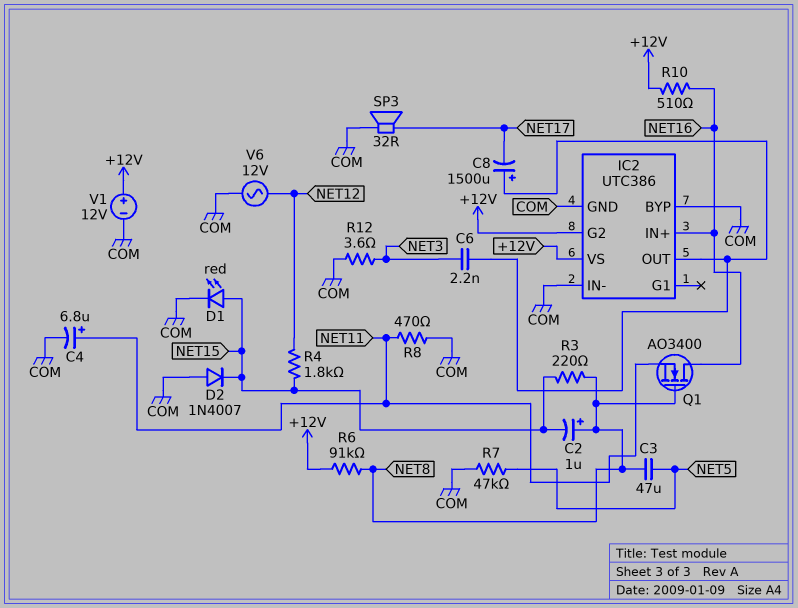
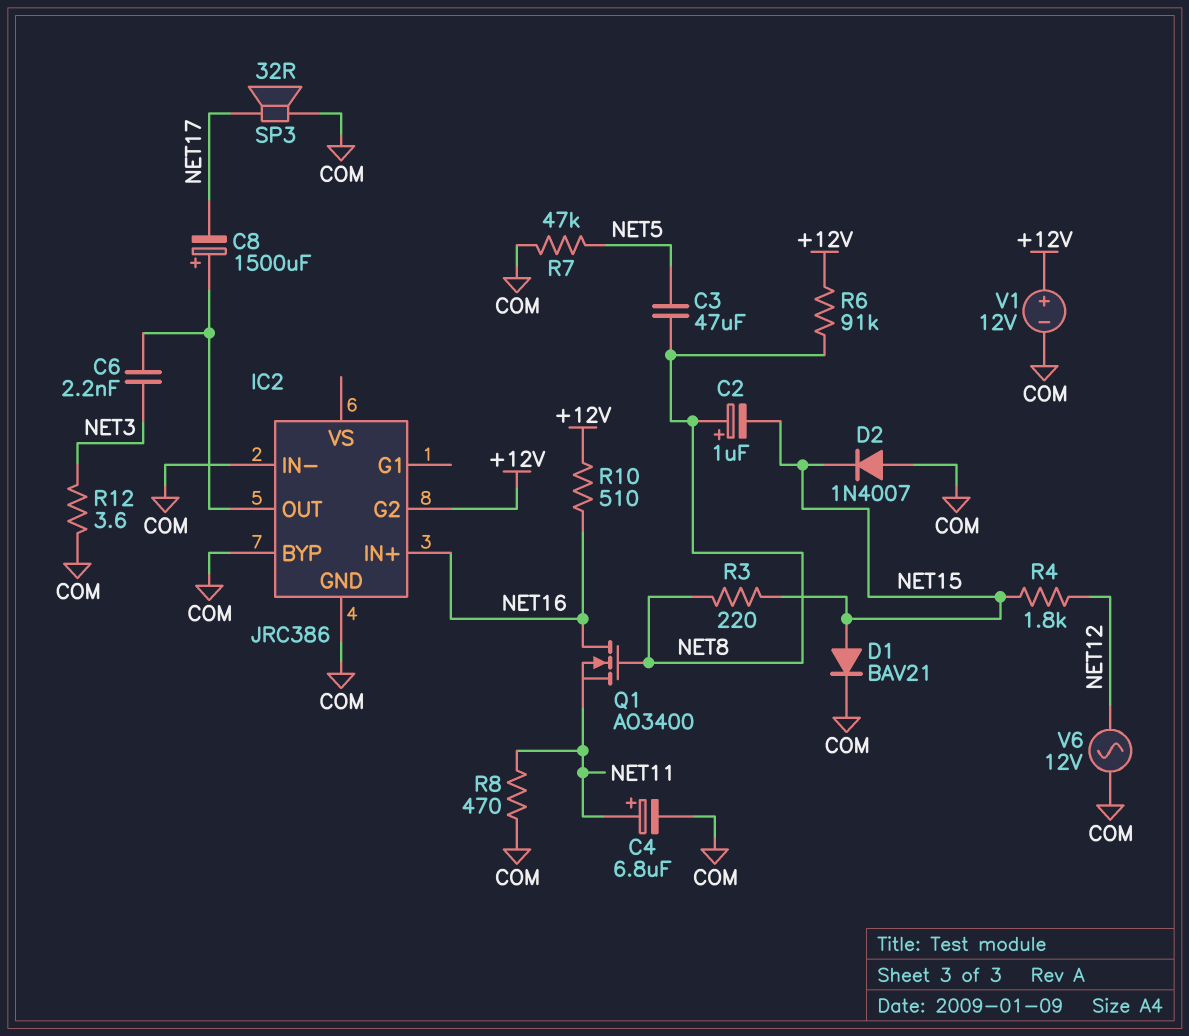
D1: LED red (A NET15, K COM) -> diode BAV21 (A NET15, K COM)
IC2: UTC386 -> JRC386
IC2 pin VS: +12V -> none

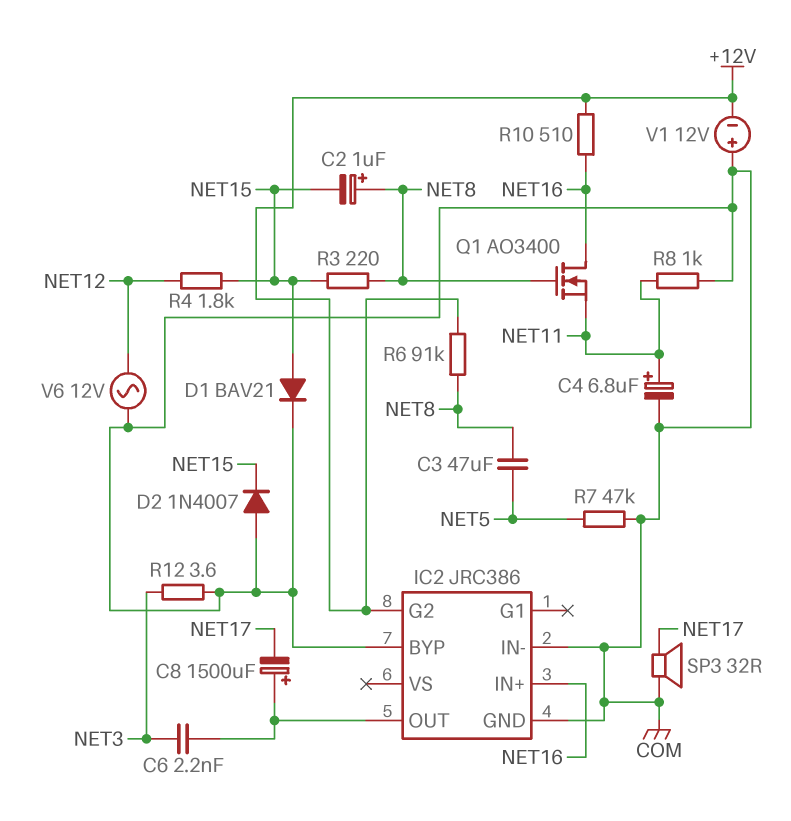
R8: 470 (COM, NET11) -> 1k (COM, NET11)
V1: 12V (plus +12V, minus COM) -> 12V (plus COM, minus +12V)

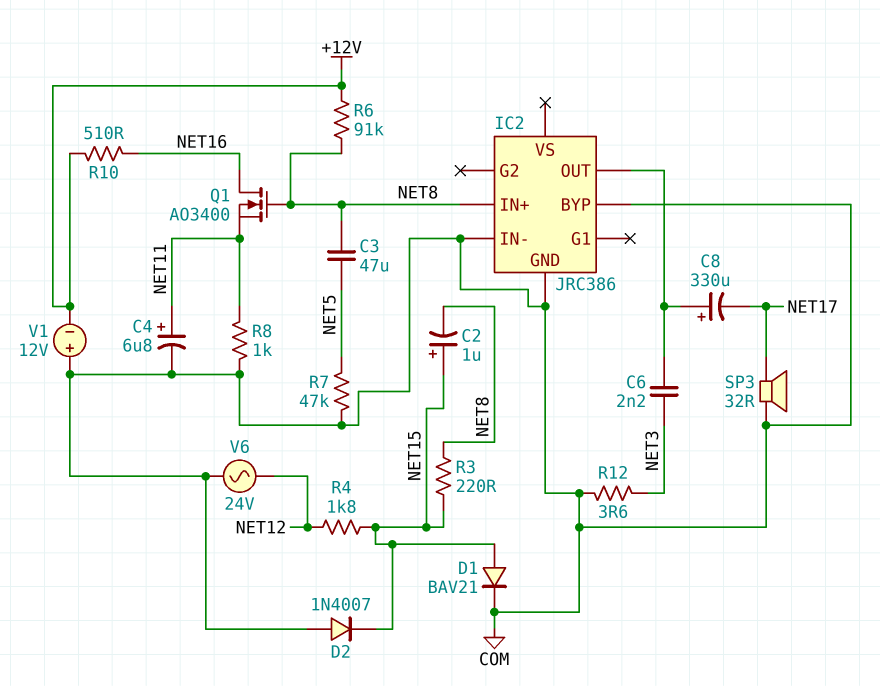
C2: 1uF (plus NET8, minus NET15) -> 1uF (plus NET15, minus NET8)
C8: 1500uF (plus IC2/OUT, minus NET17) -> 330uF (plus IC2/OUT, minus NET17)
IC2 pin G2: +12V -> none
IC2 pin IN+: NET16 -> NET8
V6: AC 12V (COM, NET12) -> AC 24V (COM, NET12)

